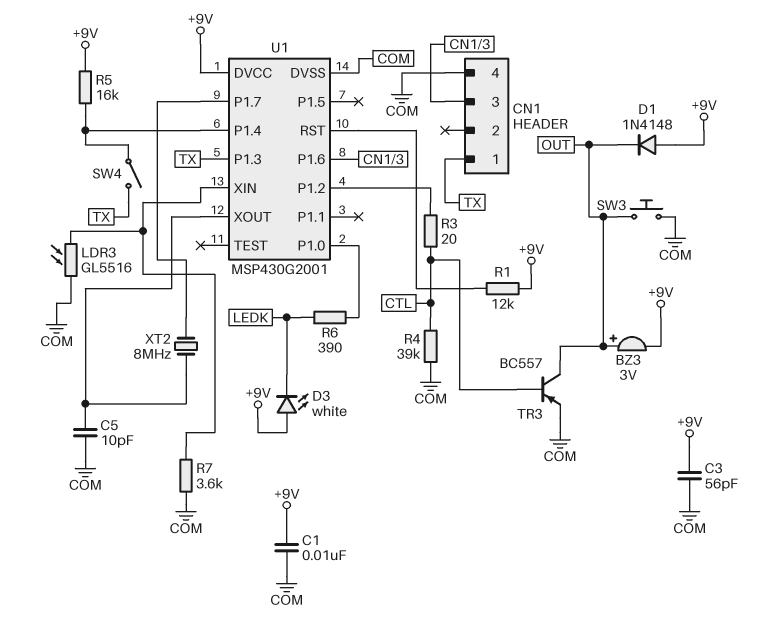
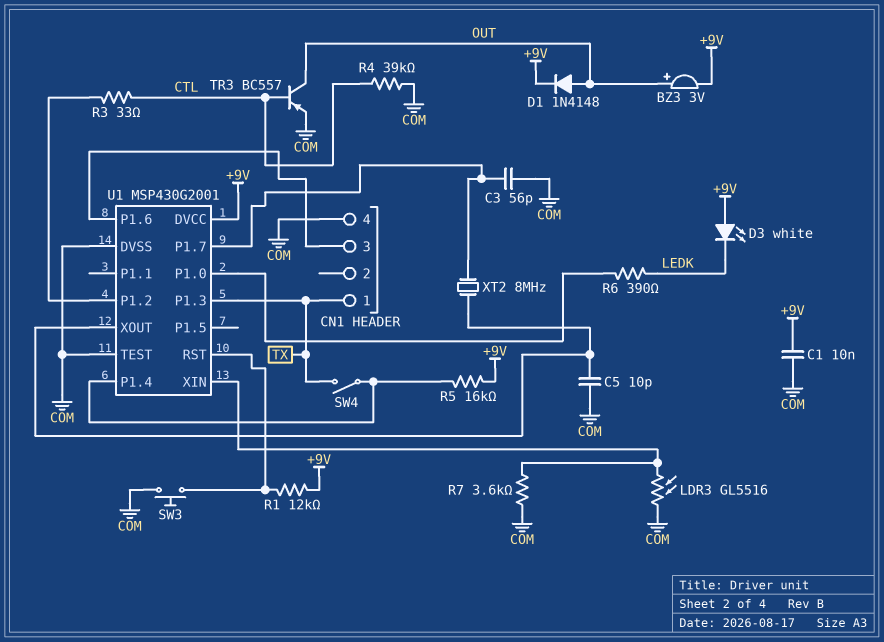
C3: 56pF (+9V, COM) -> 56pF (COM, U1/P1.7)
D1: diode 1N4148 (A +9V, K OUT) -> diode 1N4148 (A OUT, K +9V)
R3: 20 (CTL, U1/P1.2) -> 33 (CTL, U1/P1.2)
SW3: button (COM, OUT) -> button (COM, U1/RST)
U1 pin TEST: none -> COM

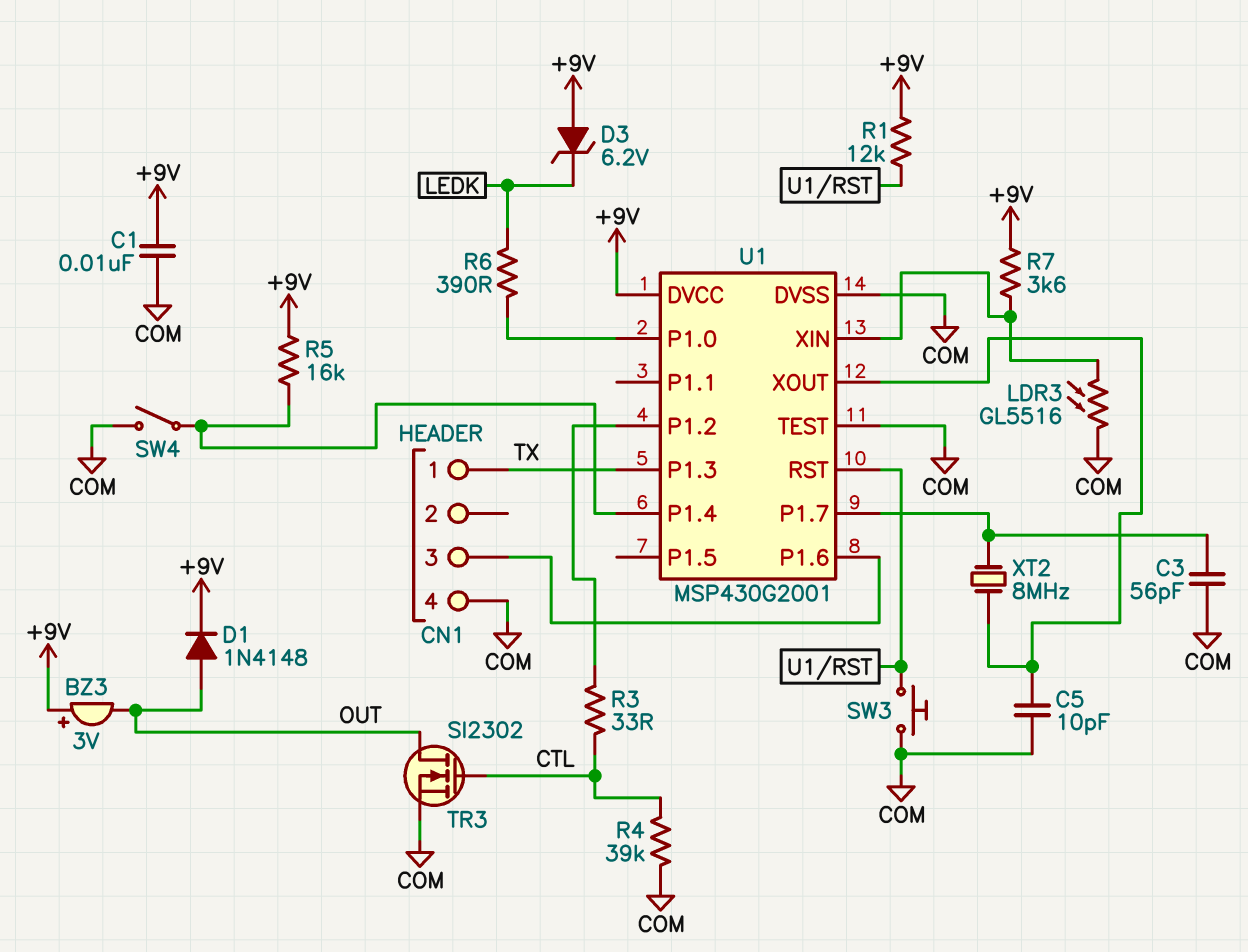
BZ3: buzzer 3V (plus OUT, minus +9V) -> buzzer 3V (plus +9V, minus OUT)
D3: LED white (A +9V, K LEDK) -> zener 6.2V (A +9V, K LEDK)
R7: 3.6k (COM, U1/XIN) -> 3.6k (+9V, U1/XIN)
SW4: switch (TX, U1/P1.4) -> switch (COM, U1/P1.4)
TR3: PNP BC557 (B CTL, C OUT, E COM) -> NMOS SI2302 (G CTL, D OUT, S COM)

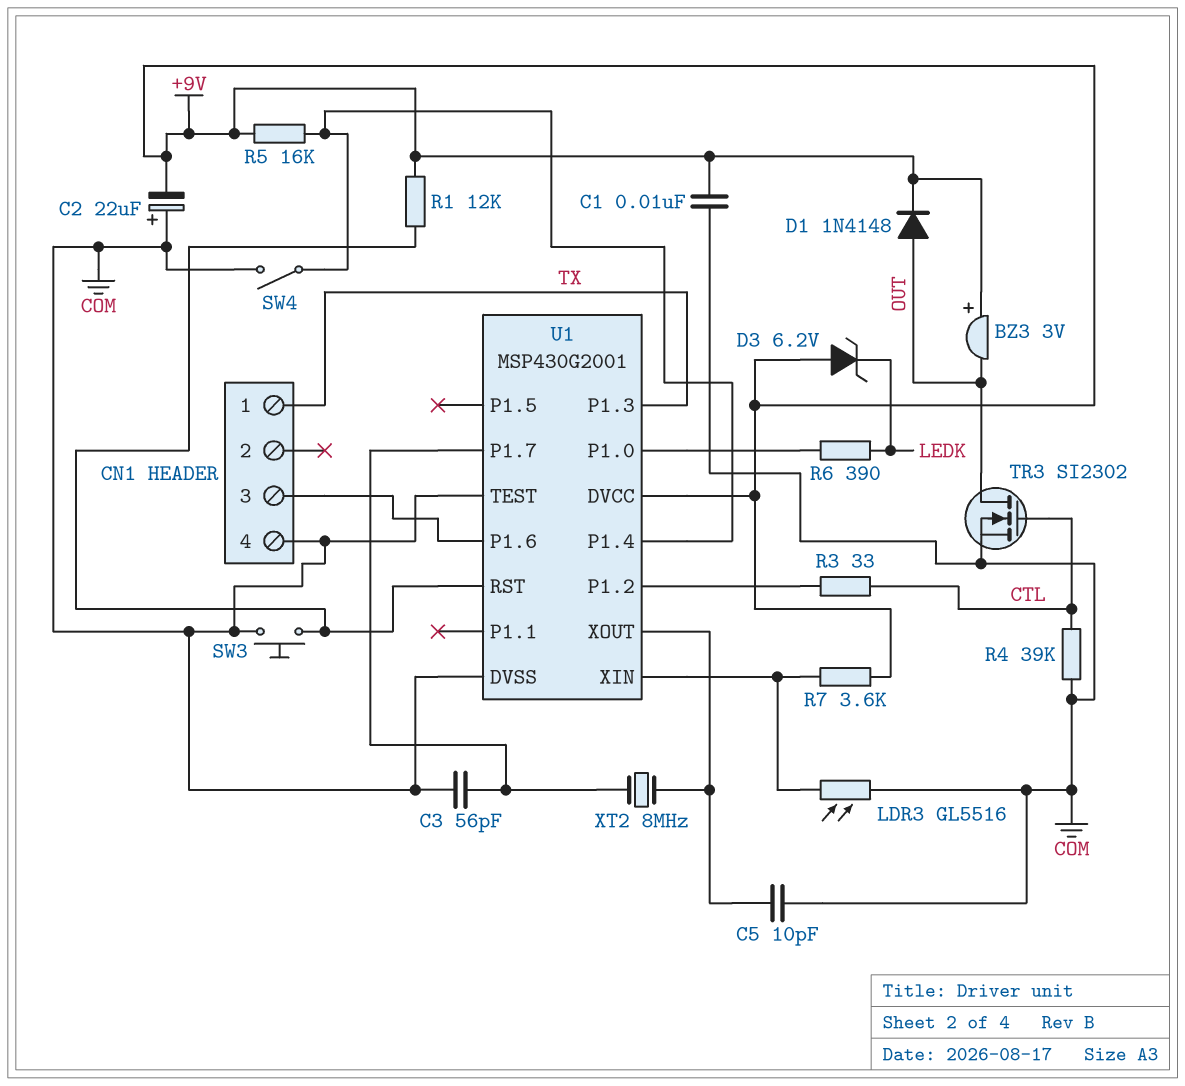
C2: none -> 22uF (plus COM, minus +9V)

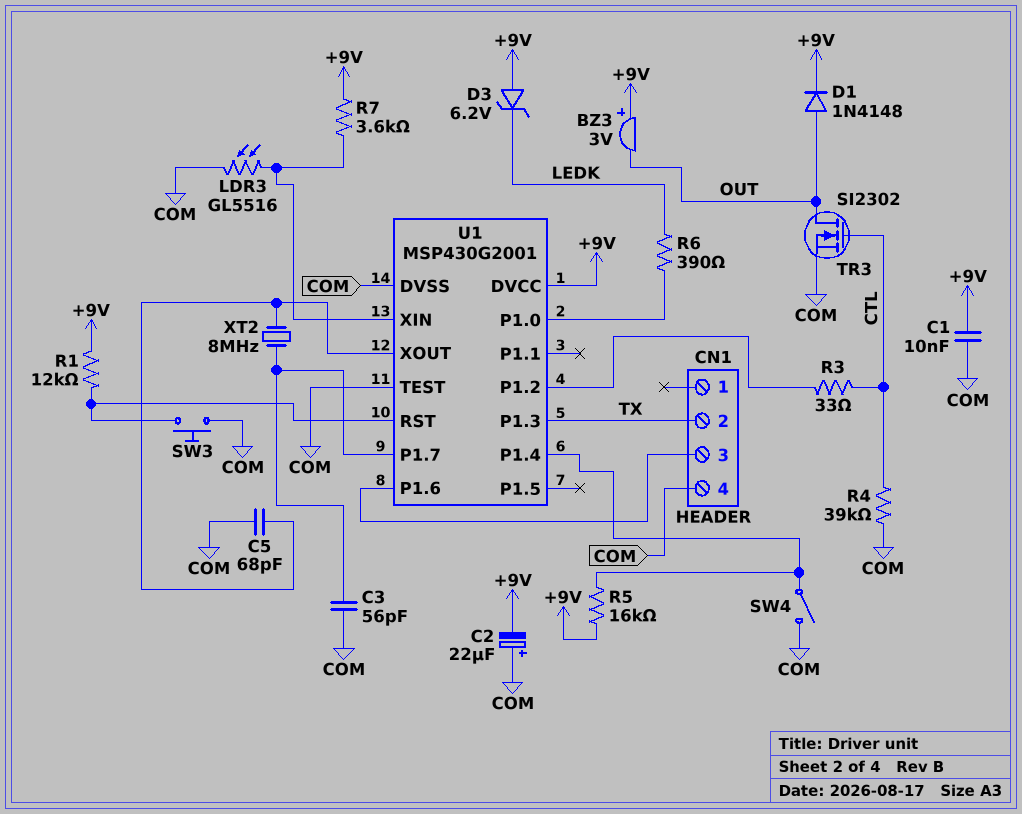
C5: 10pF (COM, U1/XOUT) -> 68pF (COM, U1/XOUT)
CN1 pin 1: TX -> none
CN1 pin 2: none -> TX

